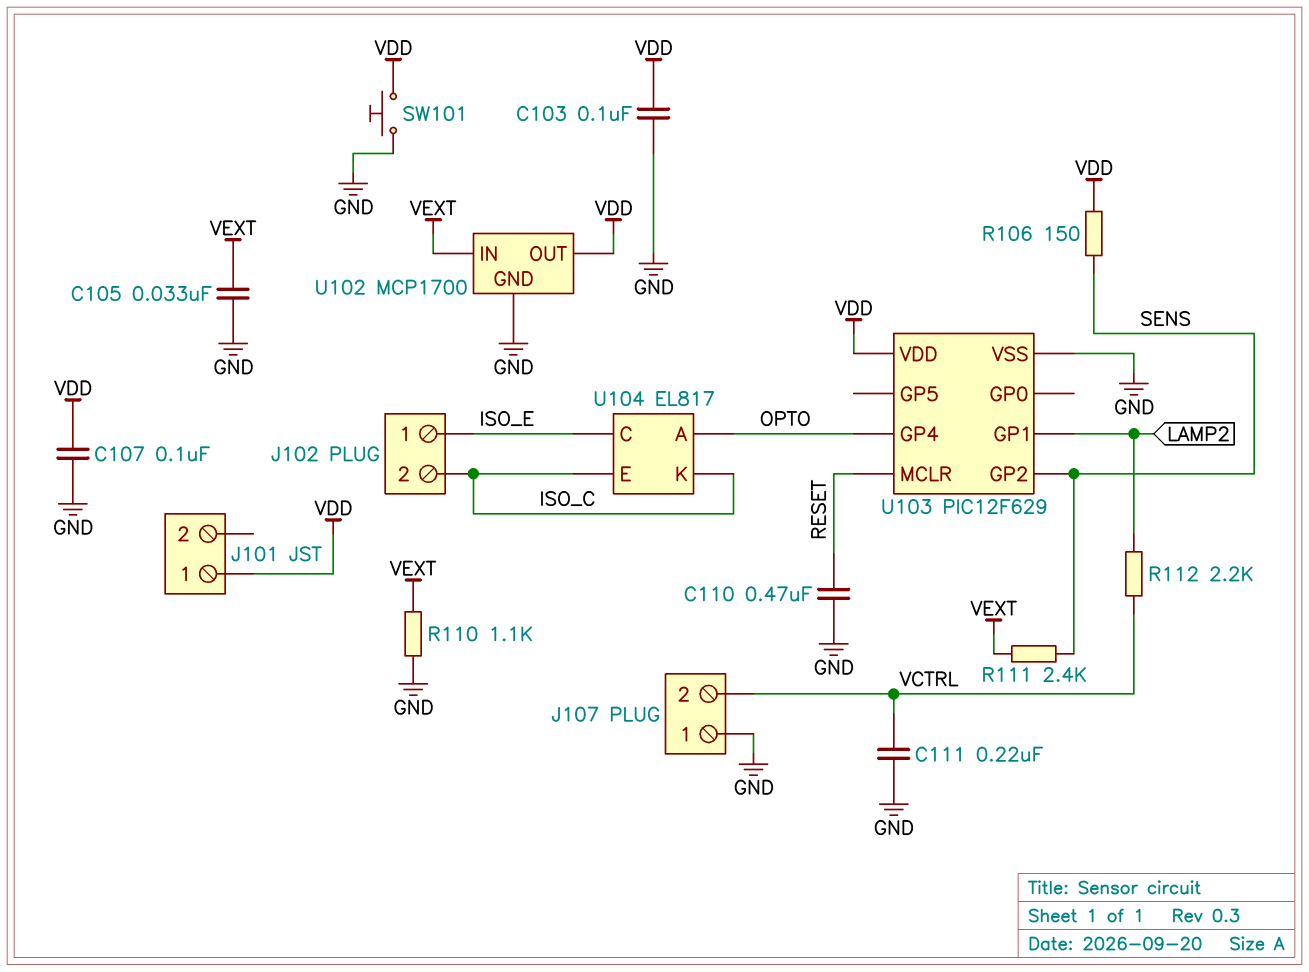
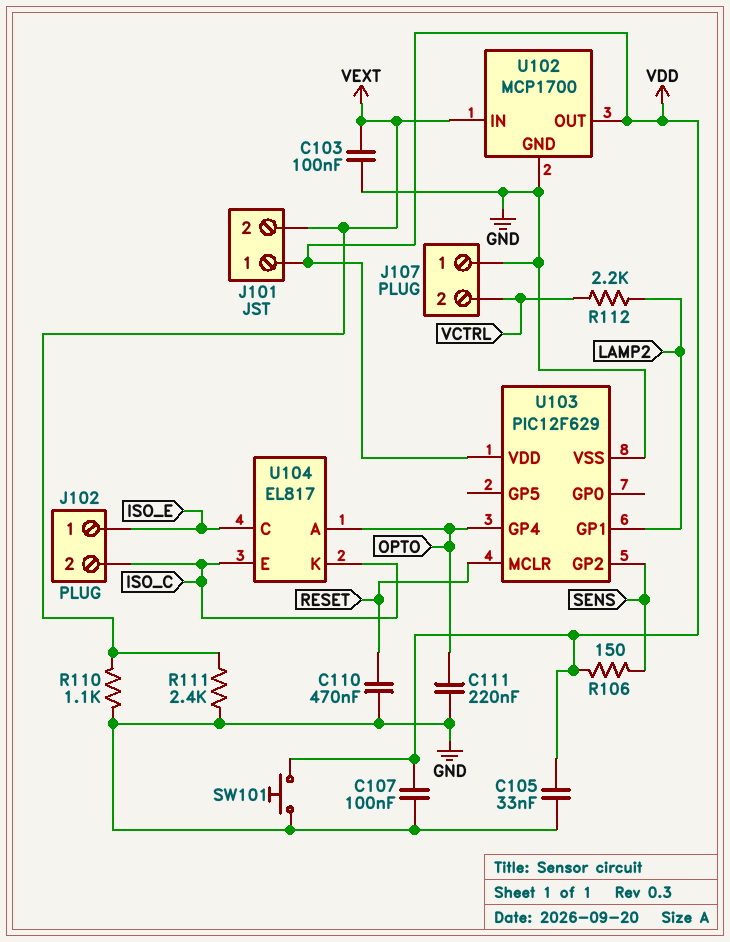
C103: 100nF (GND, VDD) -> 100nF (GND, VEXT)
C105: 33nF (GND, VEXT) -> 33nF (GND, VDD)
C111: 220nF (GND, VCTRL) -> 220nF (GND, OPTO)
J101 pin 2: none -> VEXT
R111: 2.4k (SENS, VEXT) -> 2.4k (GND, VEXT)

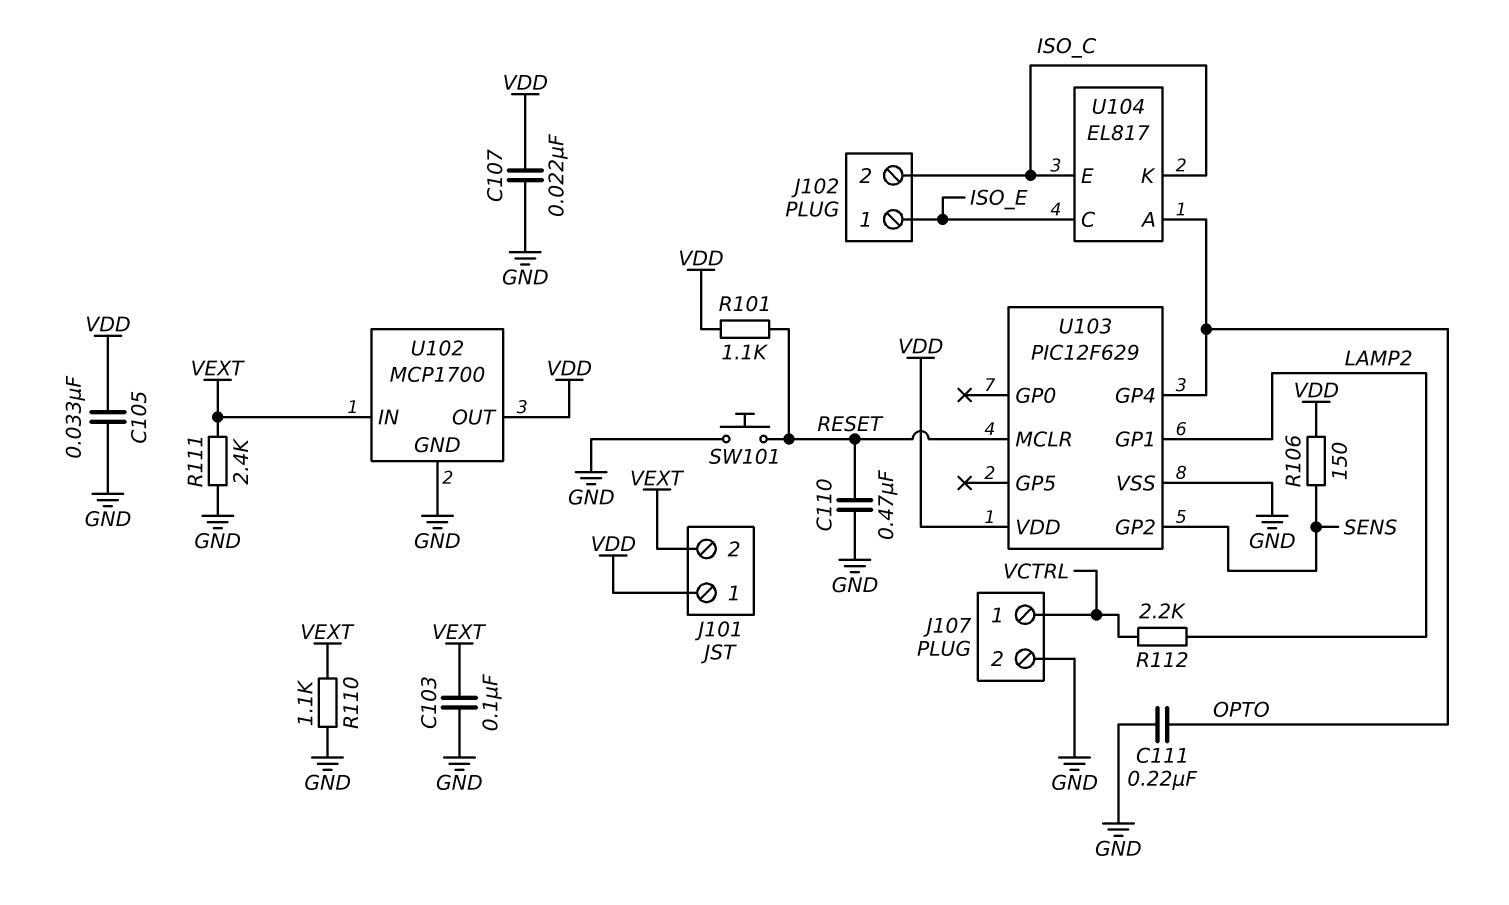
C107: 100nF (GND, VDD) -> 22nF (GND, VDD)
J107 pin 1: GND -> VCTRL
J107 pin 2: VCTRL -> GND
R101: none -> 1.1k (RESET, VDD)
SW101: button (GND, VDD) -> button (GND, RESET)

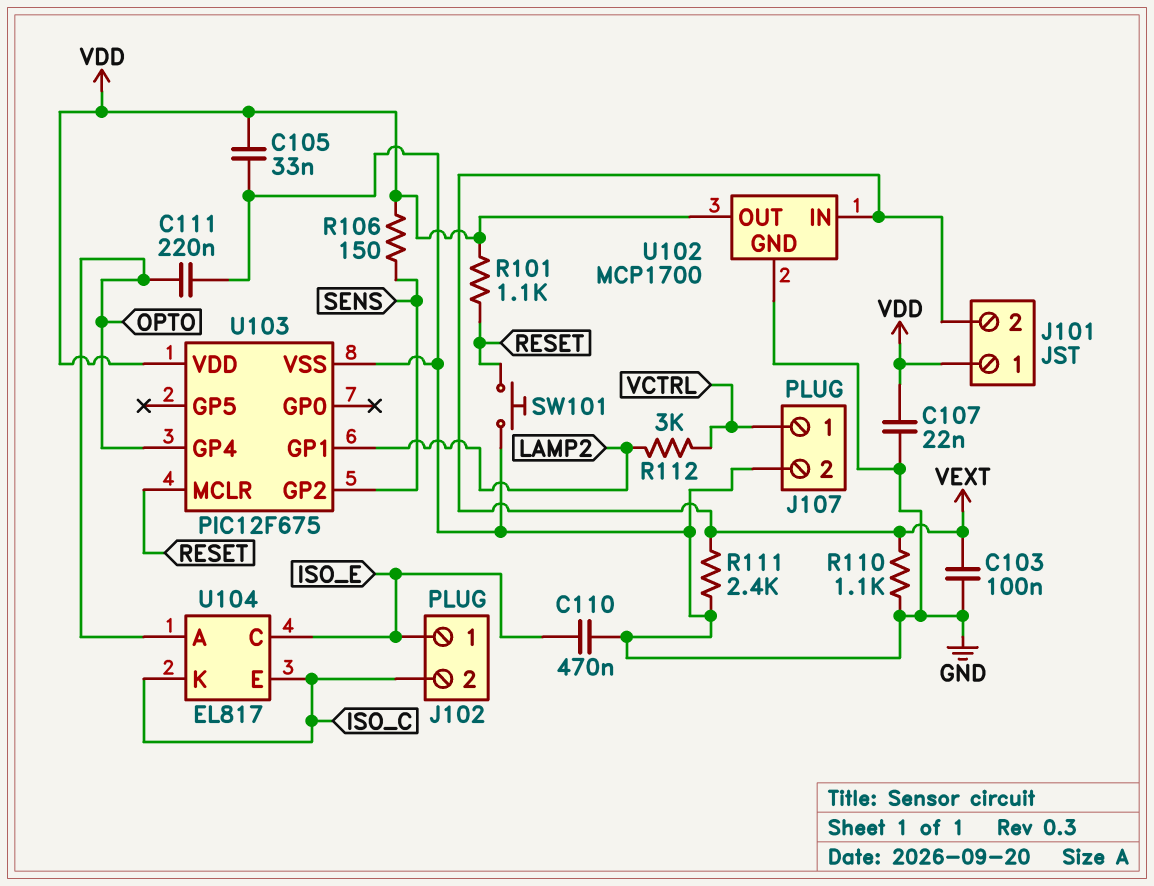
C110: 470nF (GND, RESET) -> 470nF (GND, ISO_E)
R112: 2.2k (LAMP2, VCTRL) -> 3k (LAMP2, VCTRL)
U103: PIC12F629 -> PIC12F675

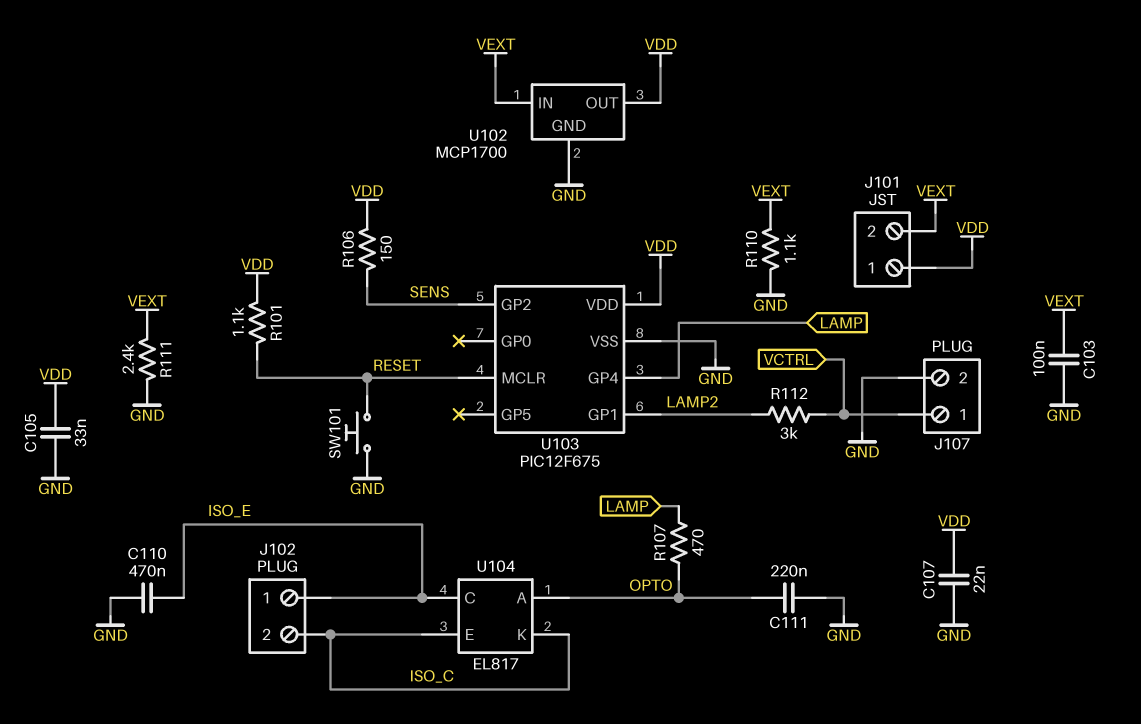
R107: none -> 470 (LAMP, OPTO)
U103 pin GP4: OPTO -> LAMP

